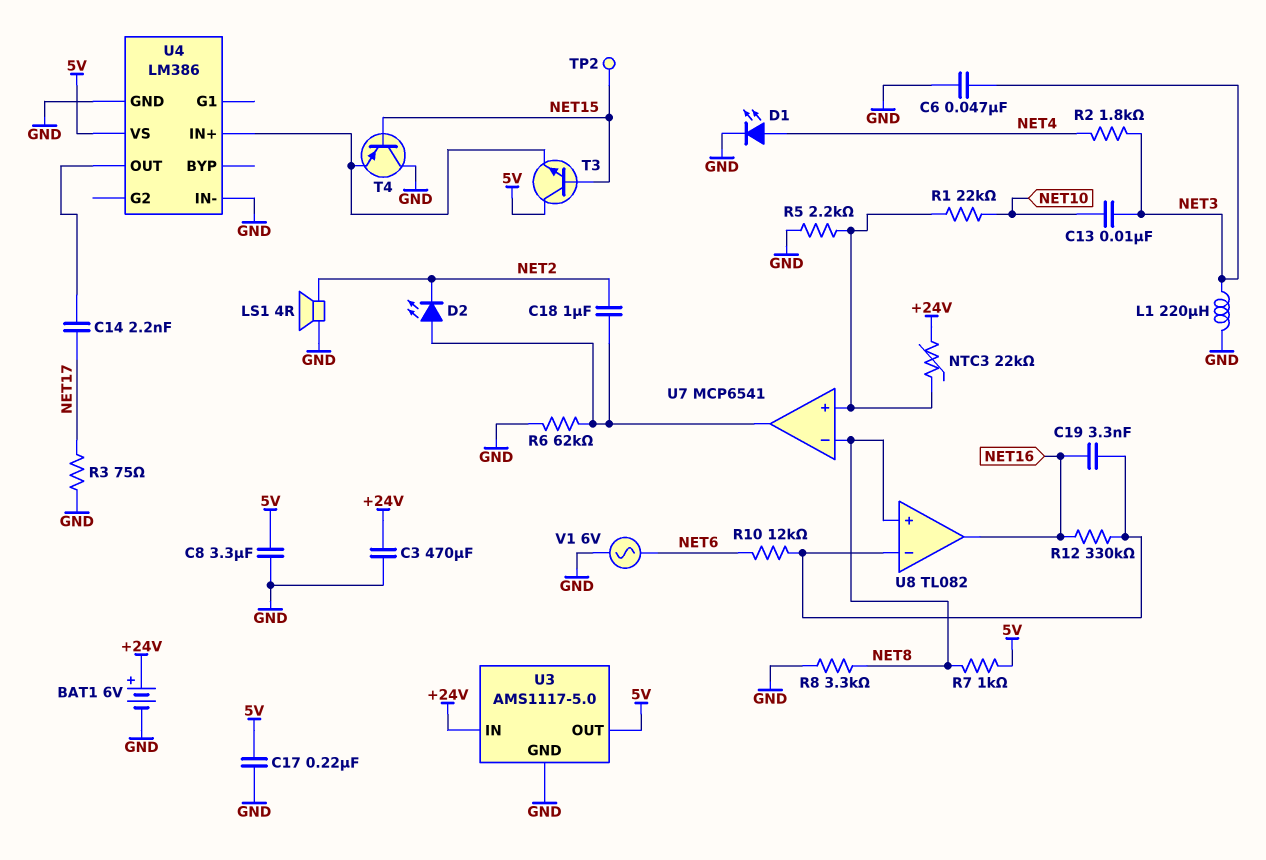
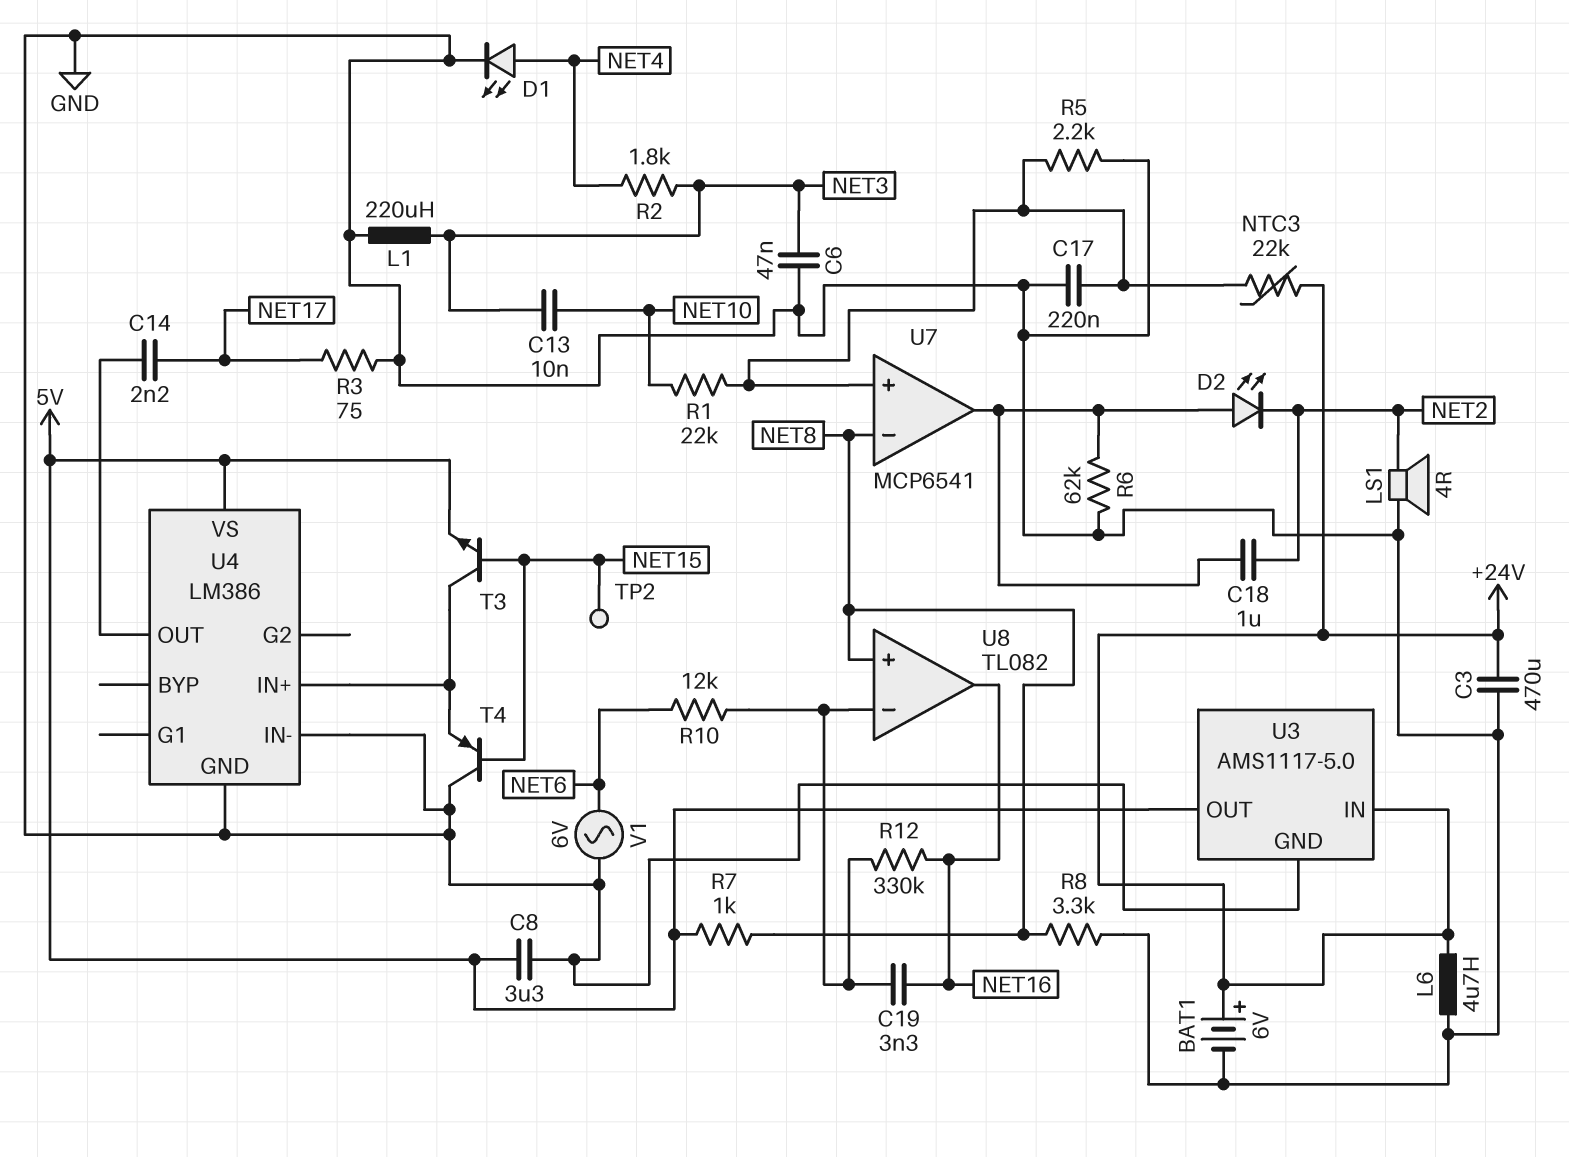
C17: 220nF (5V, GND) -> 220nF (GND, U7/in+)
L6: none -> 4.7uH (+24V, GND)
T3: NPN (B NET15, C 5V, E U4/IN+) -> NPN (B NET15, C U4/IN+, E 5V)

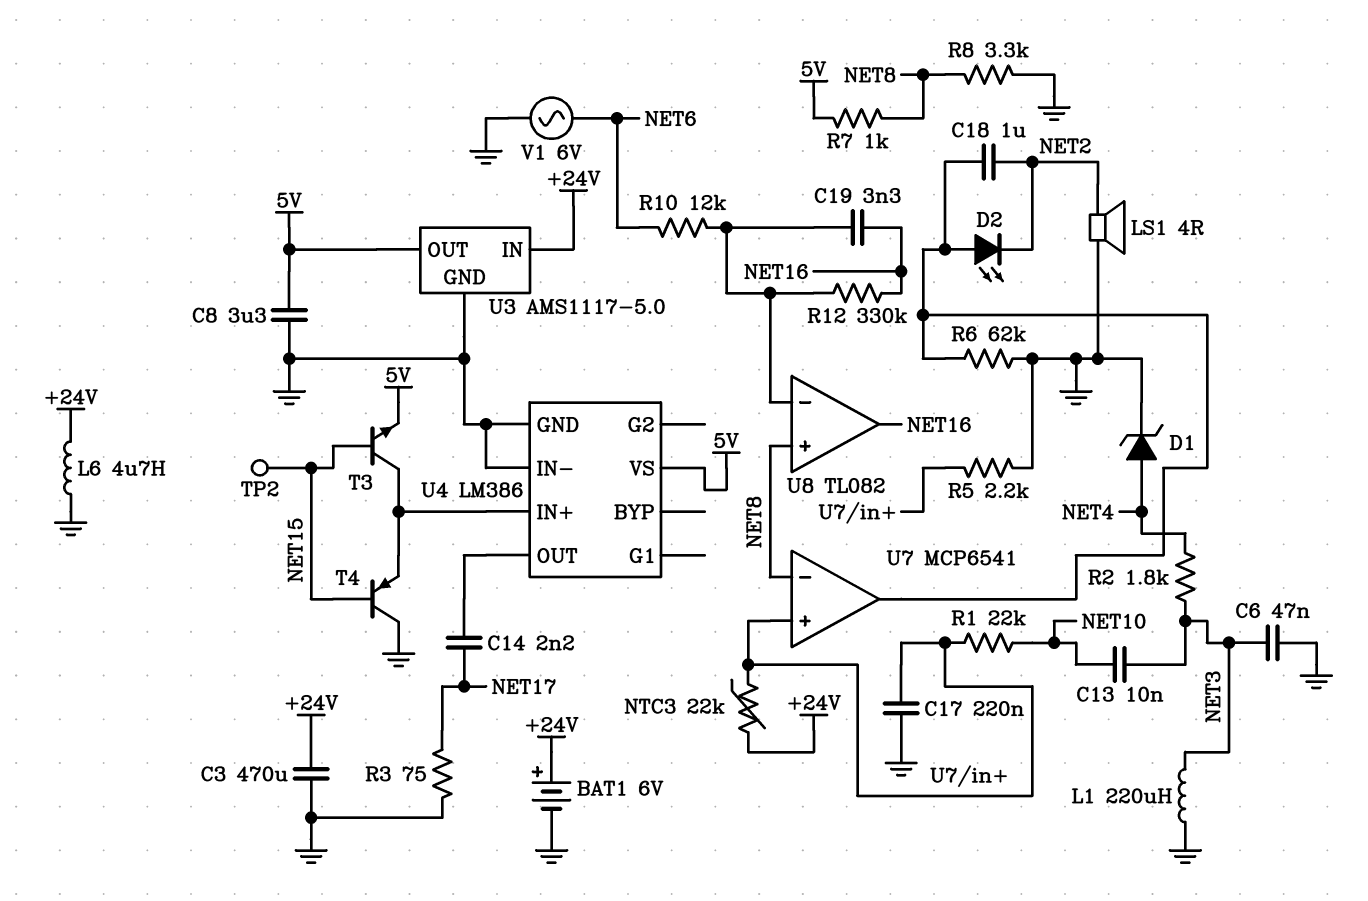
D1: LED (A NET4, K GND) -> zener (A NET4, K GND)

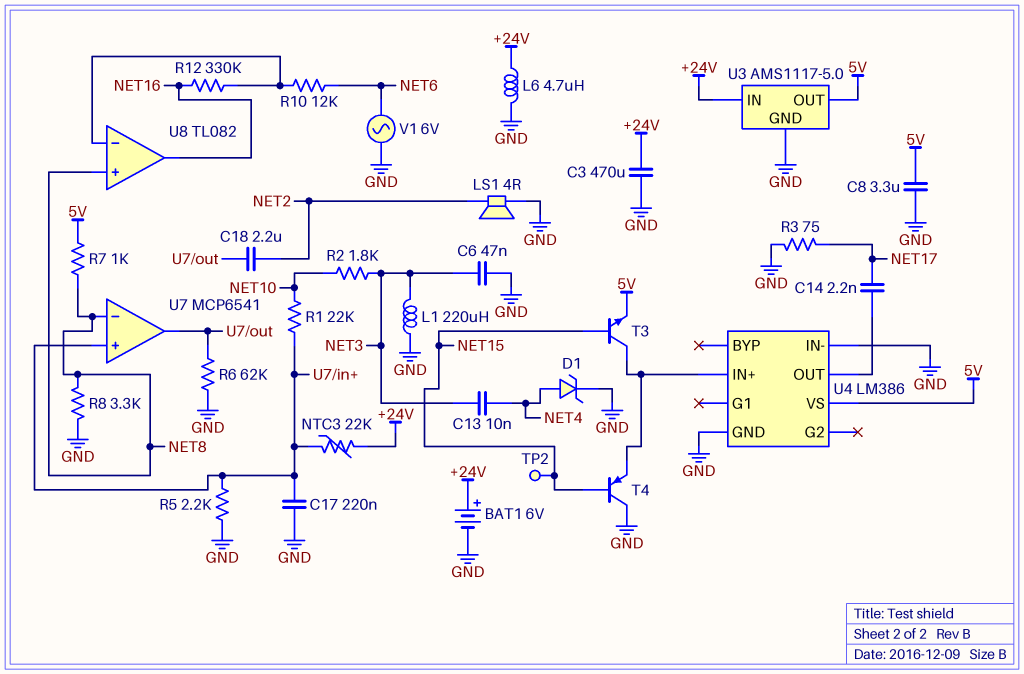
C13: 10nF (NET3, NET10) -> 10nF (NET3, NET4)
C18: 1uF (NET2, U7/out) -> 2.2uF (NET2, U7/out)
C19: 3.3nF (NET16, U8/in-) -> none
D2: LED (A U7/out, K NET2) -> none
R2: 1.8k (NET3, NET4) -> 1.8k (NET3, NET10)

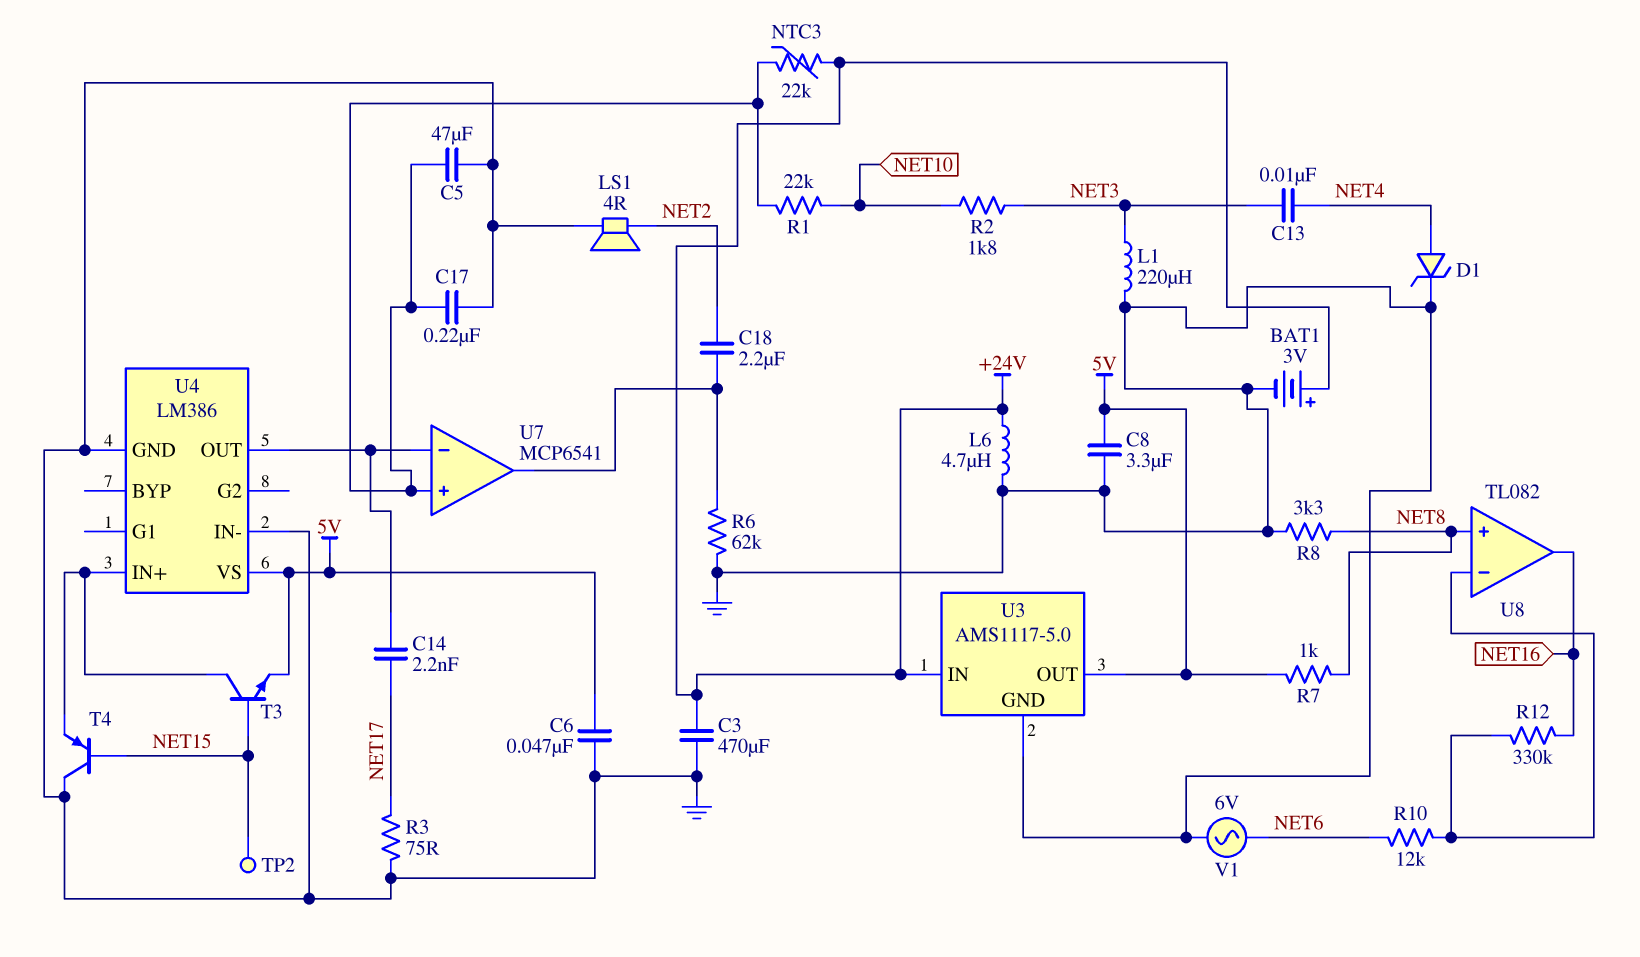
BAT1: 6V (plus +24V, minus GND) -> 3V (plus +24V, minus GND)
C5: none -> 47uF (GND, U7/in+)
C6: 47nF (GND, NET3) -> 47nF (5V, GND)
R5: 2.2k (GND, U7/in+) -> none
U7 pin in-: NET8 -> U4/OUT

